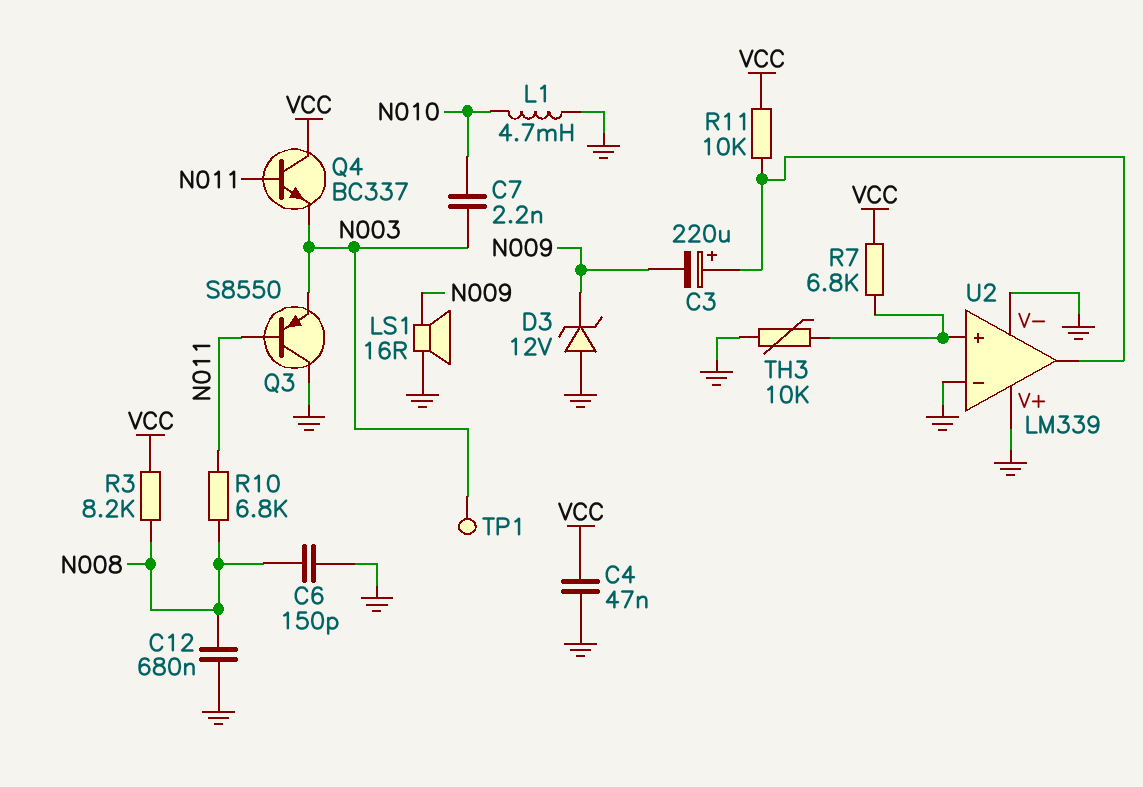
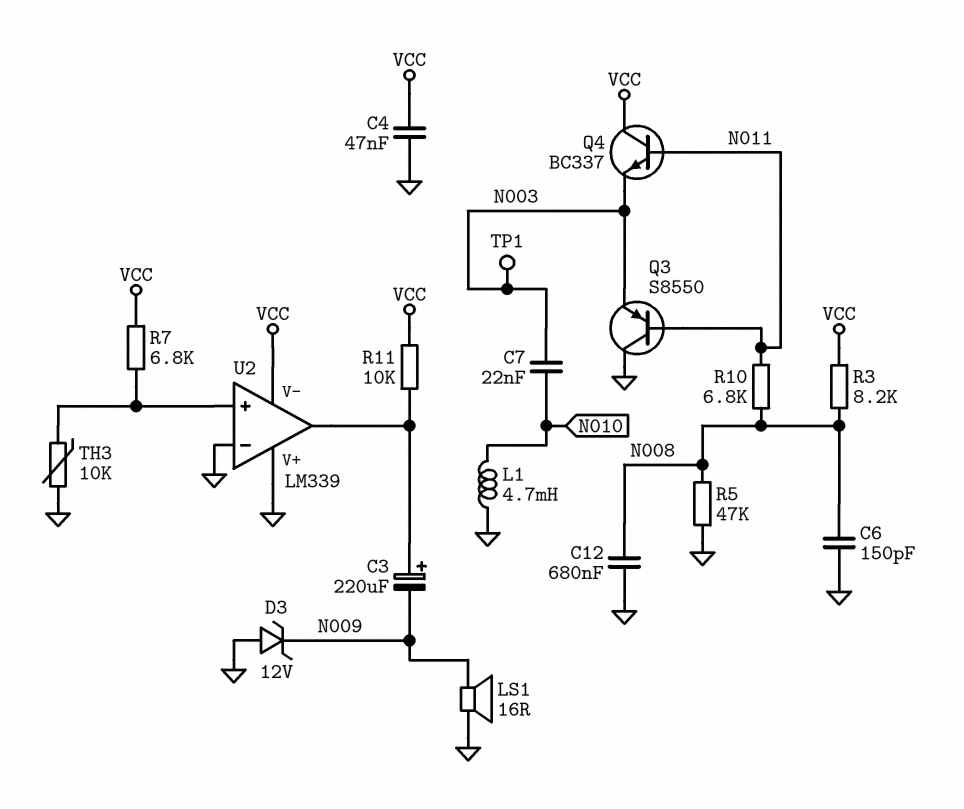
C7: 2.2nF (N003, N010) -> 22nF (N003, N010)
R5: none -> 47k (GND, N008)
U2 pin V-: GND -> VCC

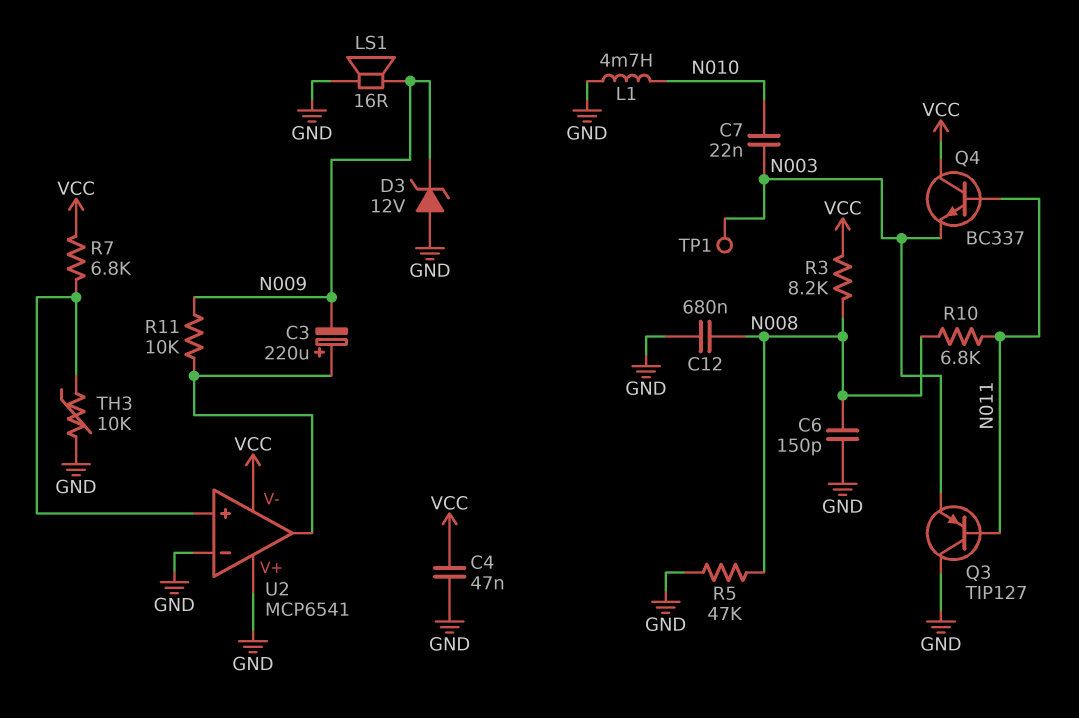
Q3: PNP S8550 (B N011, C GND, E N003) -> PNP TIP127 (B N011, C GND, E N003)
R11: 10k (U2/out, VCC) -> 10k (N009, U2/out)
U2: LM339 -> MCP6541

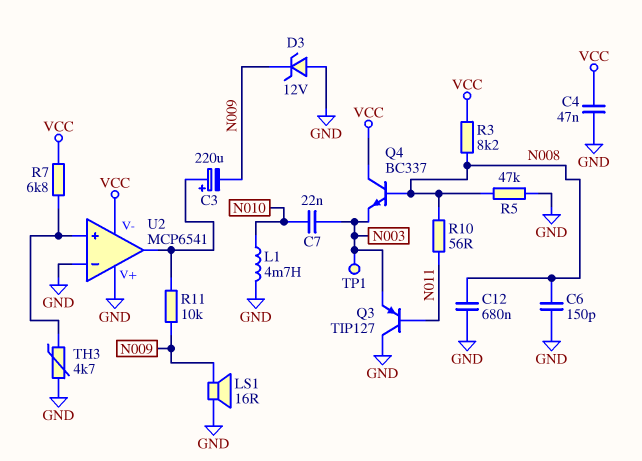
Q4: NPN BC337 (B N011, C VCC, E N003) -> NPN BC337 (B N008, C VCC, E N003)
R10: 6.8k (N008, N011) -> 56 (N008, N011)
TH3: 10k (GND, U2/in+) -> 4.7k (GND, U2/in+)

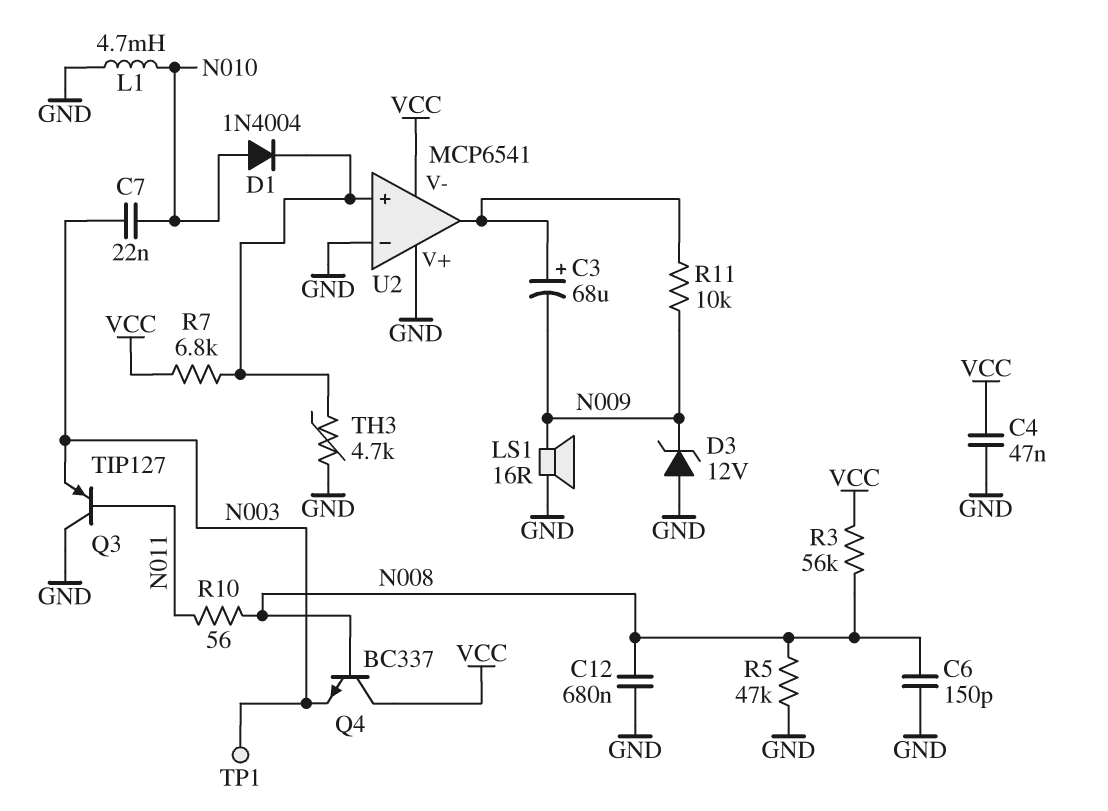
C3: 220uF (plus U2/out, minus N009) -> 68uF (plus U2/out, minus N009)
D1: none -> diode 1N4004 (A N010, K U2/in+)
R3: 8.2k (N008, VCC) -> 56k (N008, VCC)

